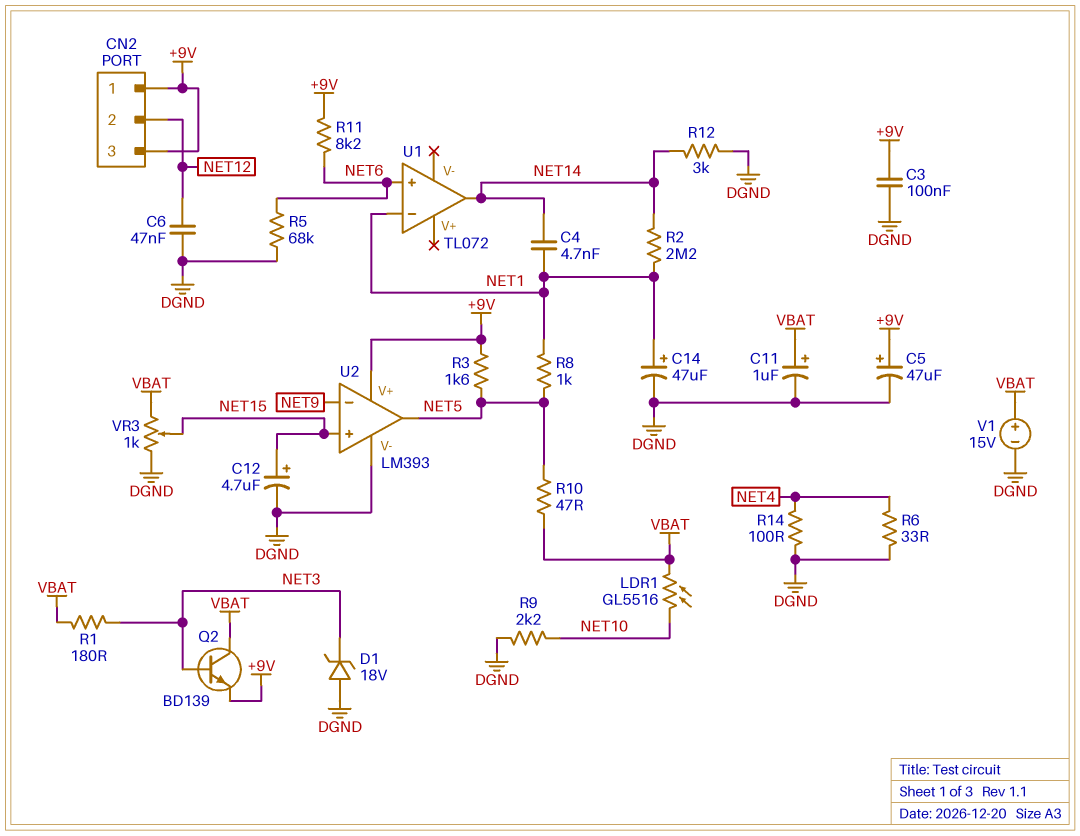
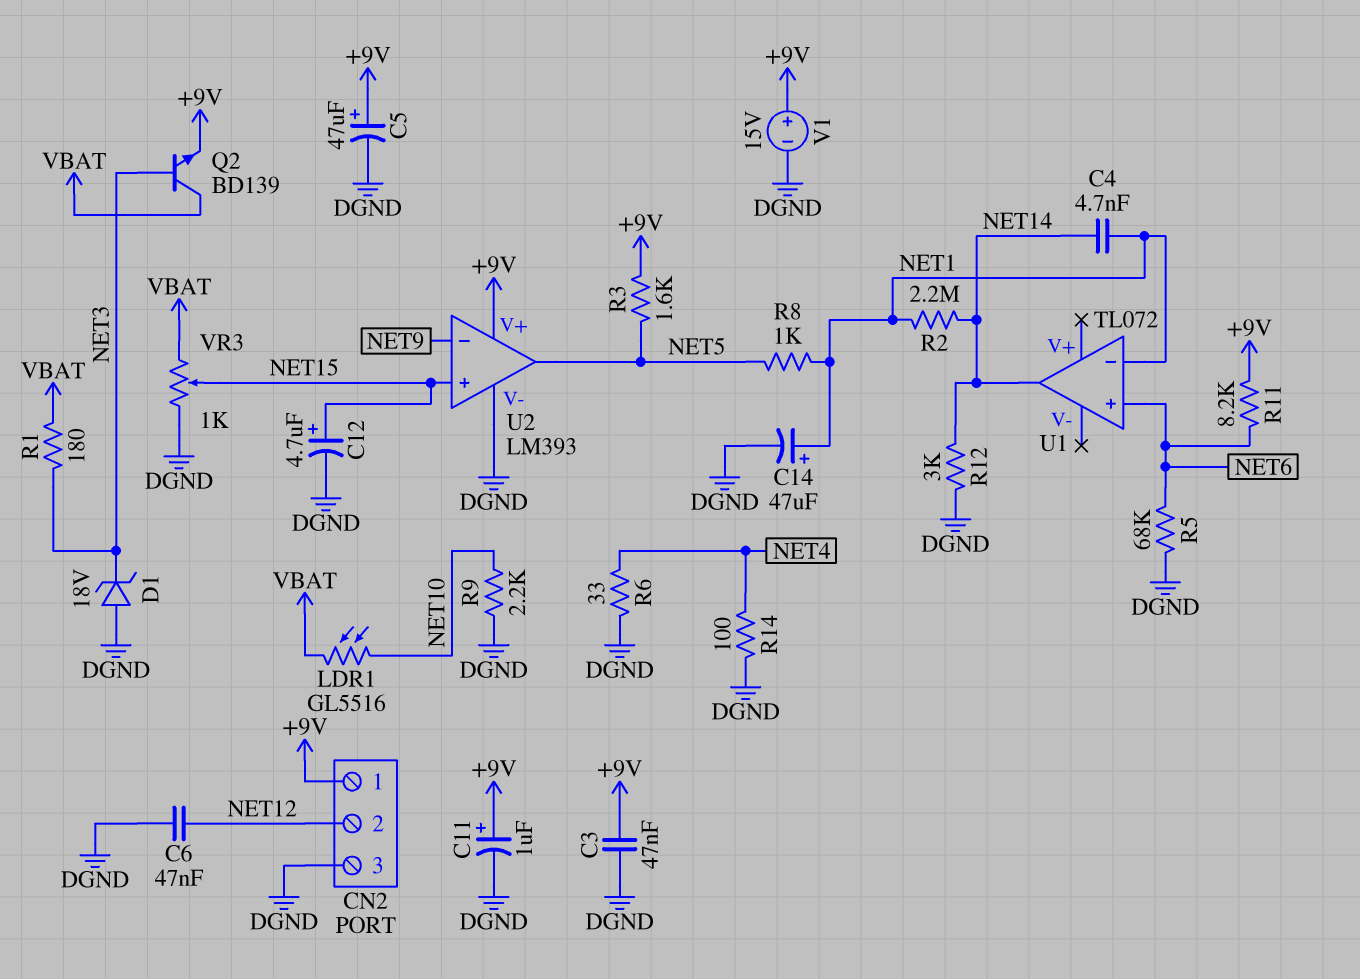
C3: 100nF (+9V, DGND) -> 47nF (+9V, DGND)
C11: 1uF (plus VBAT, minus DGND) -> 1uF (plus +9V, minus DGND)
CN2 pin 3: +9V -> DGND
R10: 47 (NET5, VBAT) -> none
V1: 15V (plus VBAT, minus DGND) -> 15V (plus +9V, minus DGND)

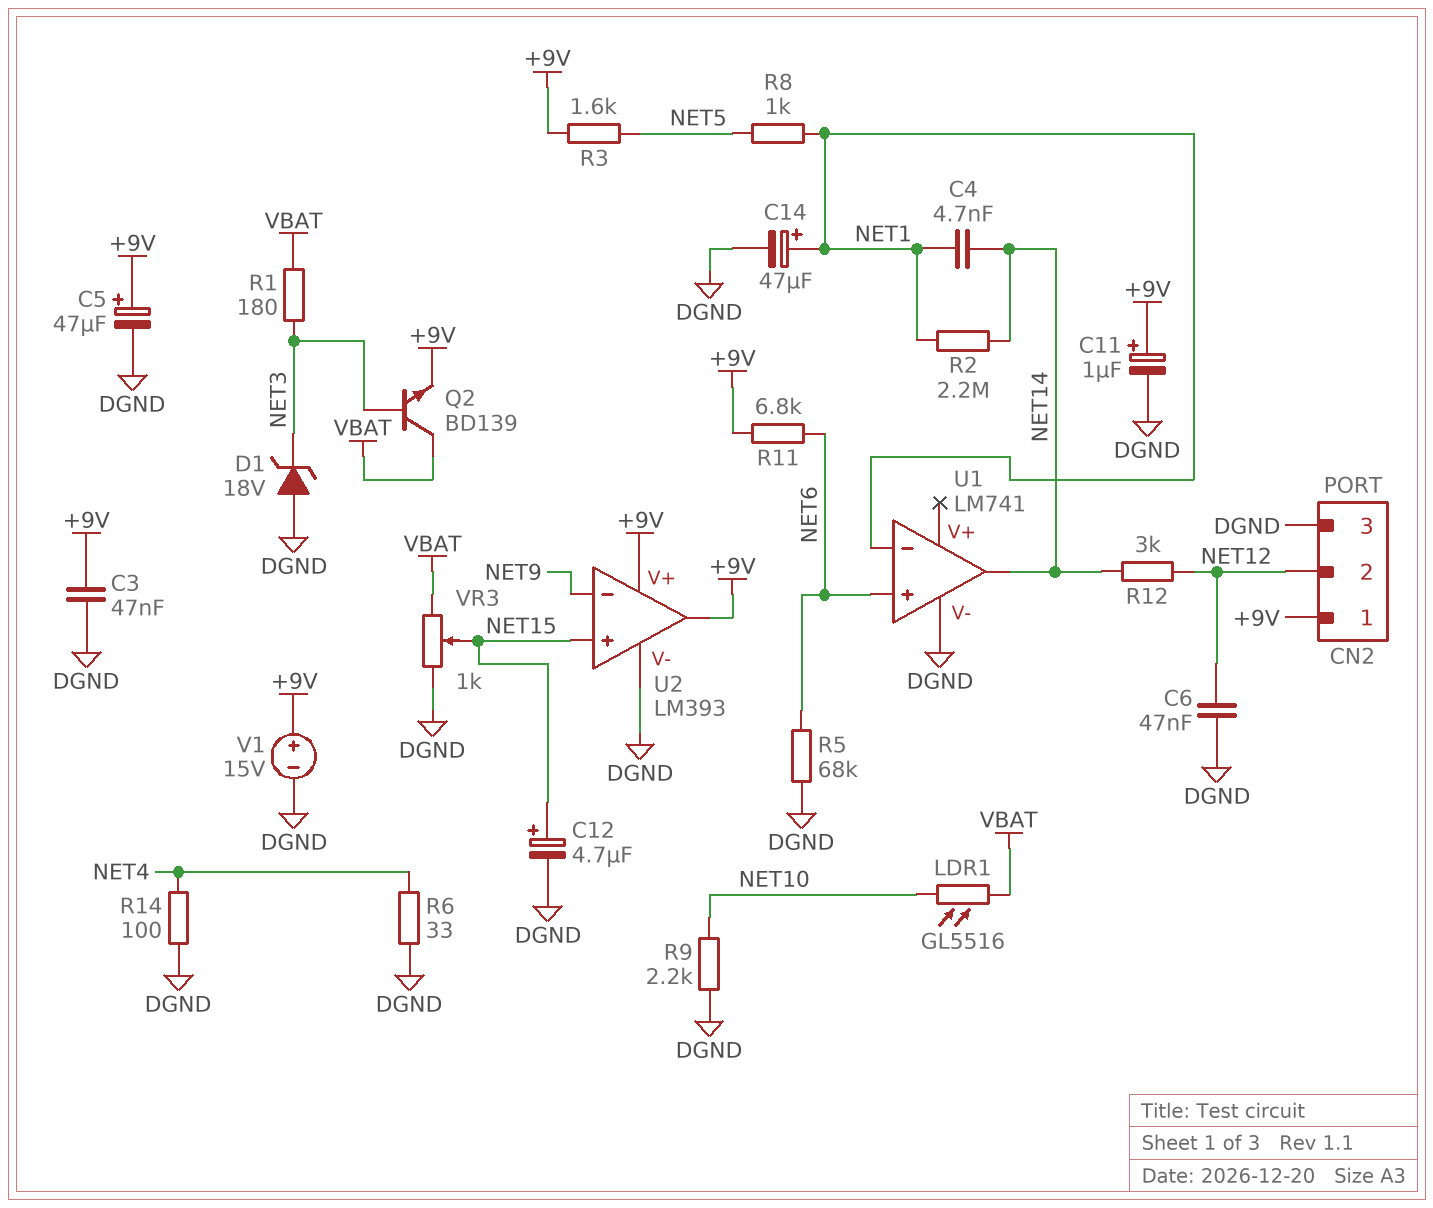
R11: 8.2k (+9V, NET6) -> 6.8k (+9V, NET6)
R12: 3k (DGND, NET14) -> 3k (NET12, NET14)
U1: TL072 -> LM741
U1 pin V-: none -> DGND
U2 pin out: NET5 -> +9V

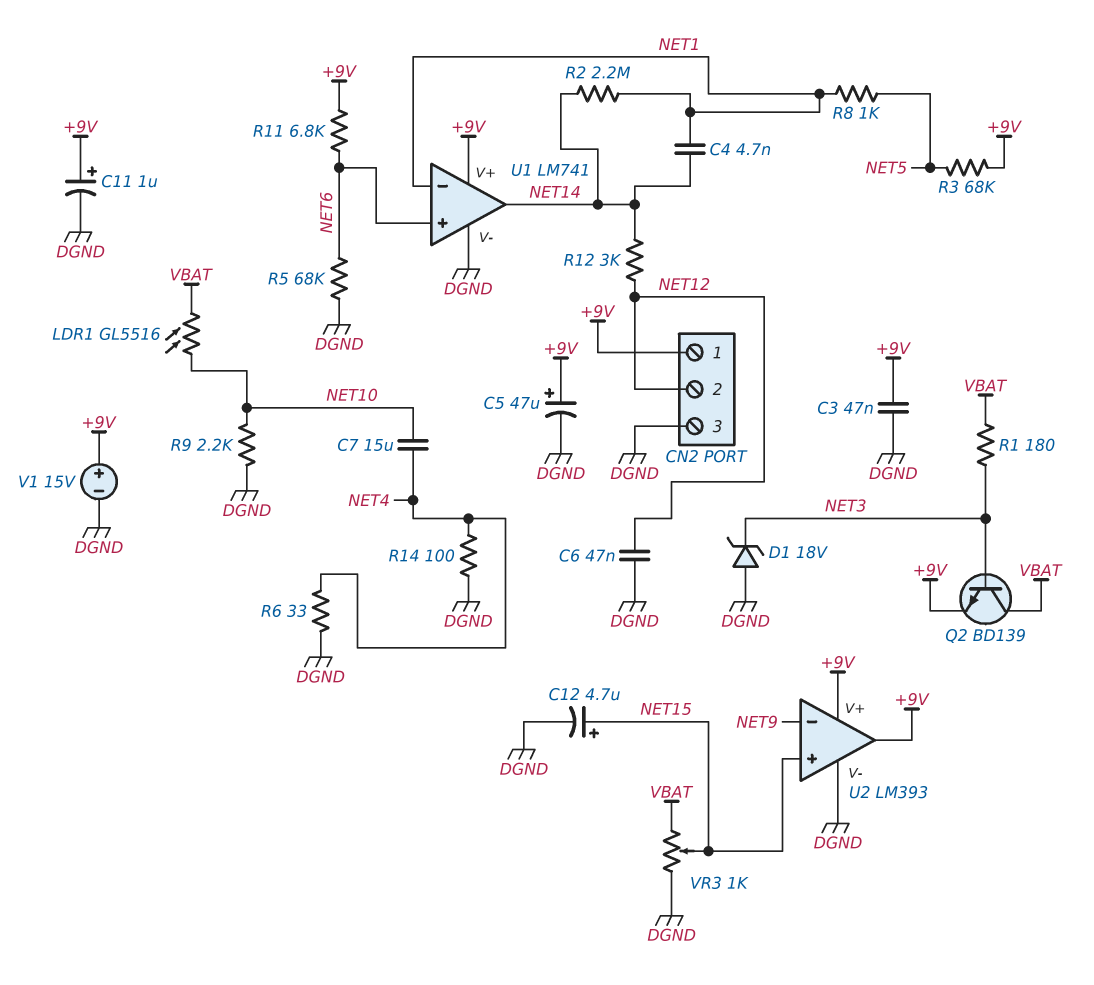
C7: none -> 15uF (NET4, NET10)
C14: 47uF (plus NET1, minus DGND) -> none
R3: 1.6k (+9V, NET5) -> 68k (+9V, NET5)
U1 pin V+: none -> +9V

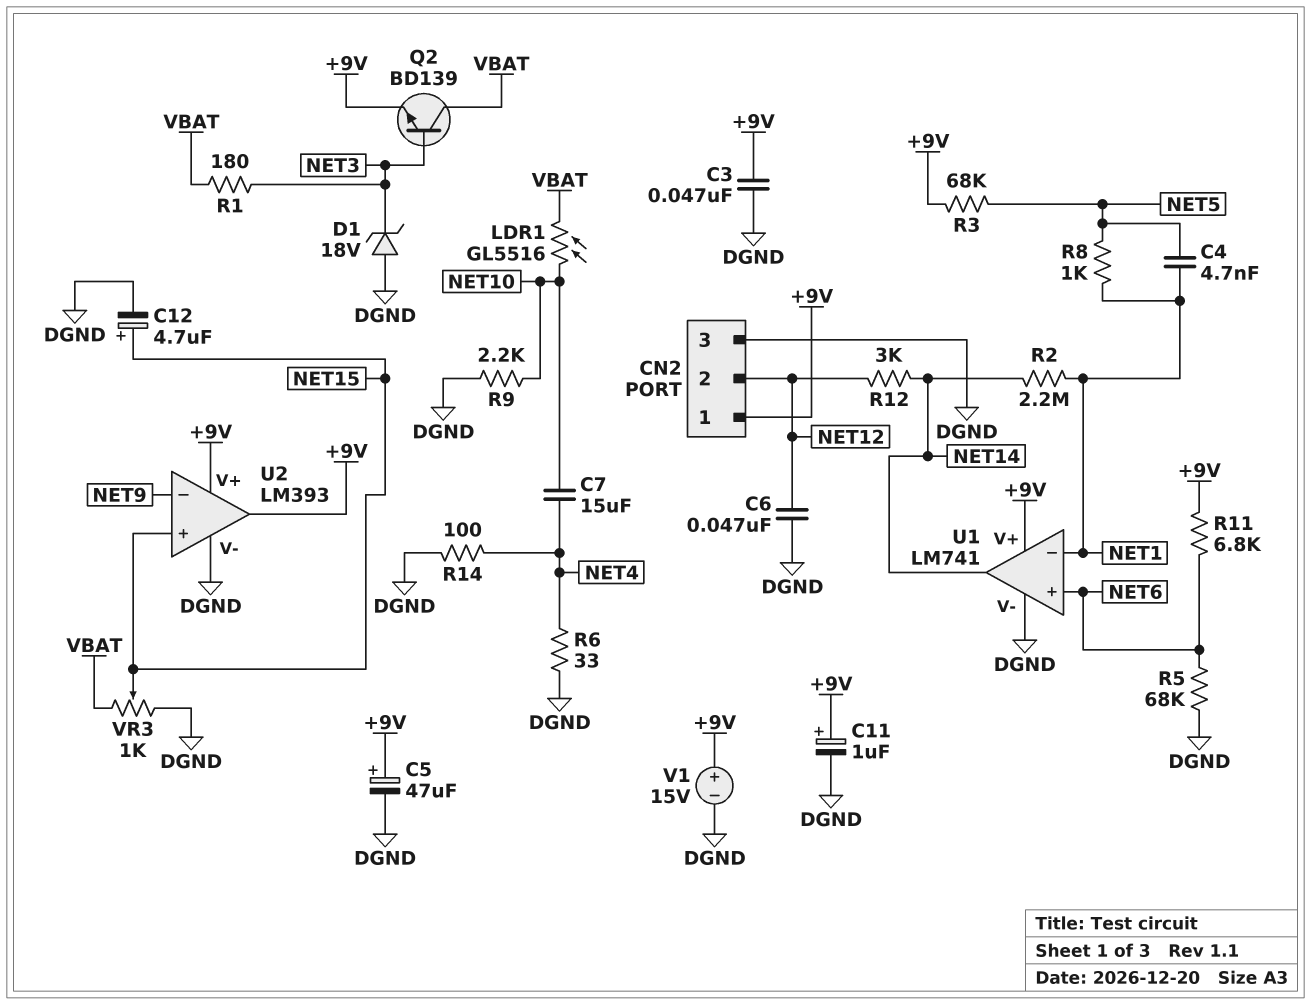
C4: 4.7nF (NET1, NET14) -> 4.7nF (NET1, NET5)

